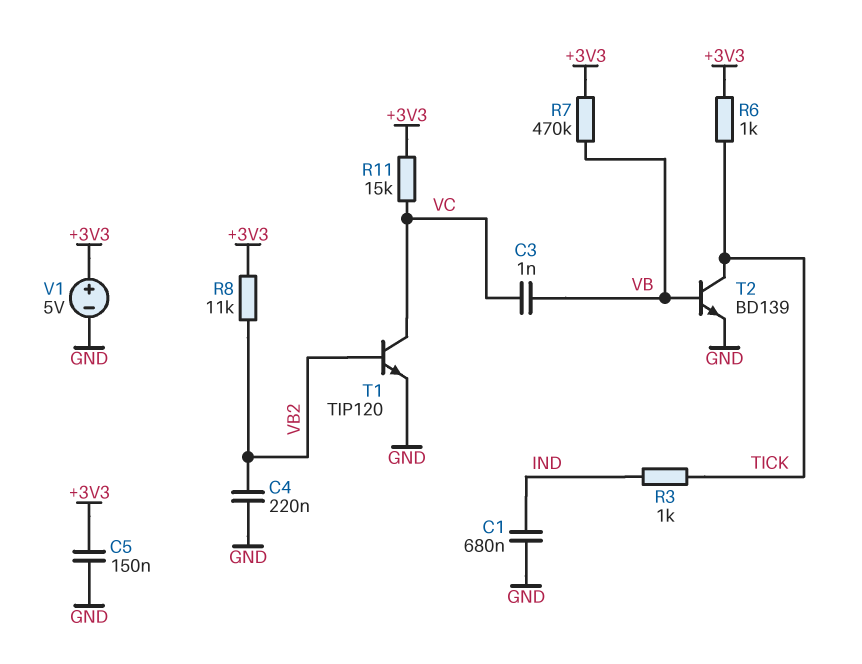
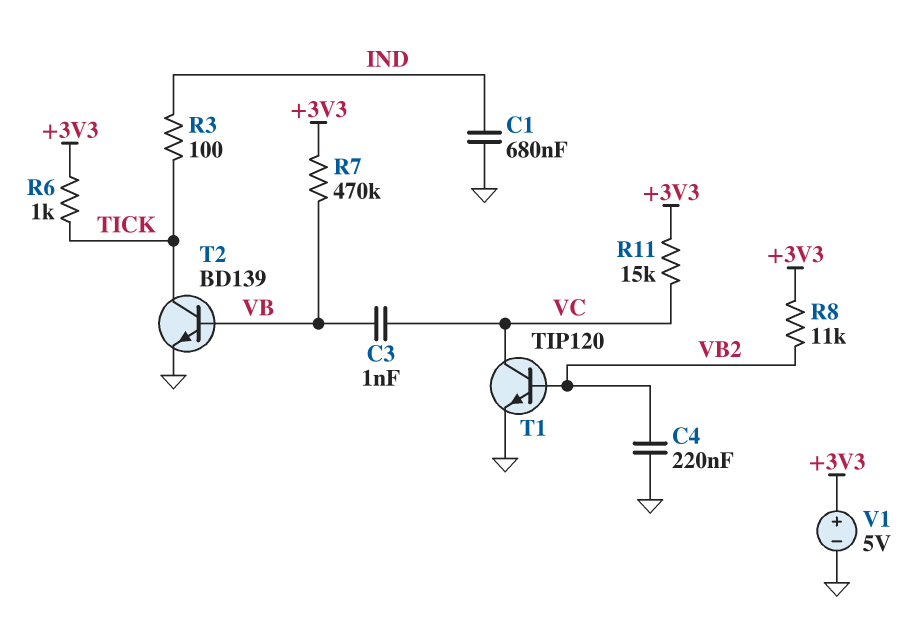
C5: 150nF (+3V3, GND) -> none
R3: 1k (IND, TICK) -> 100 (IND, TICK)

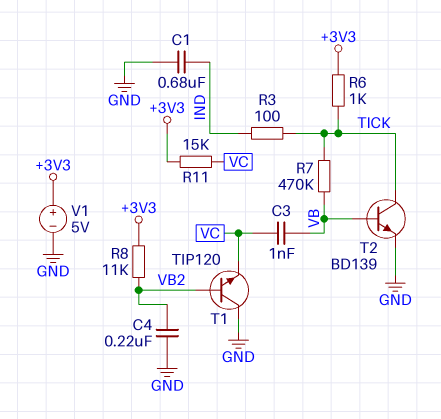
R7: 470k (+3V3, VB) -> 470k (TICK, VB)
T1: NPN TIP120 (B VB2, C VC, E GND) -> NPN TIP120 (B VB2, C GND, E VC)

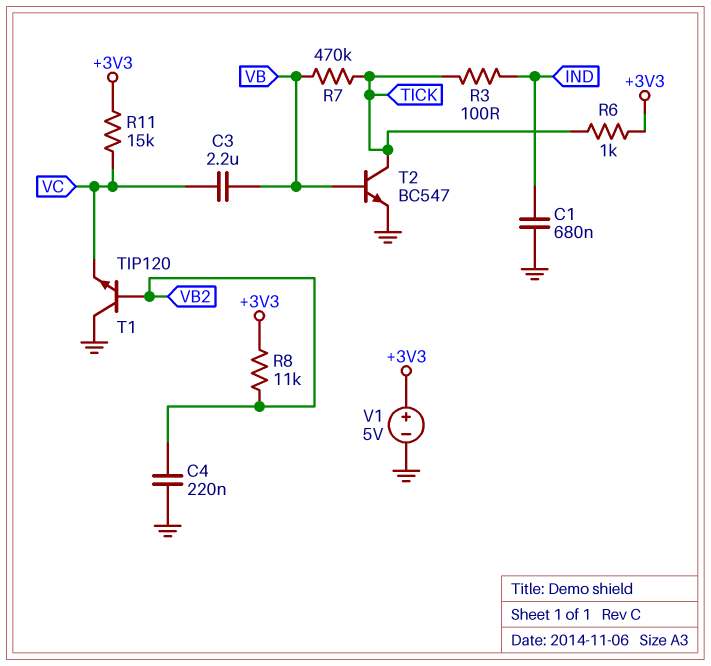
C3: 1nF (VB, VC) -> 2.2uF (VB, VC)
T2: NPN BD139 (B VB, C TICK, E GND) -> NPN BC547 (B VB, C TICK, E GND)

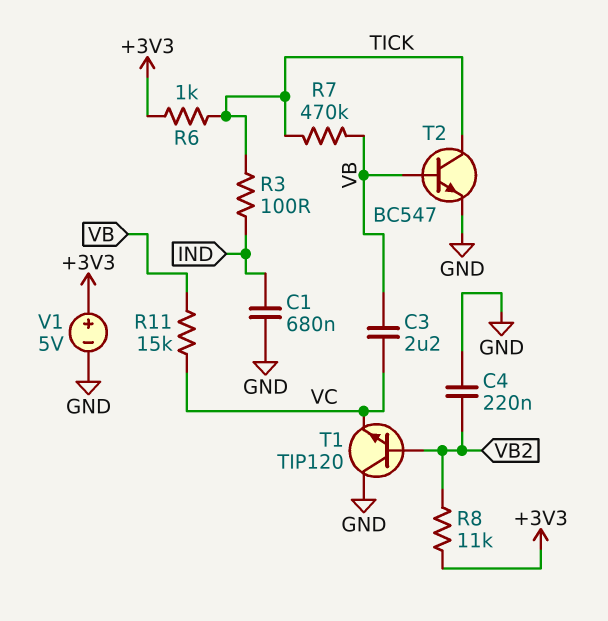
R11: 15k (+3V3, VC) -> 15k (VB, VC)

